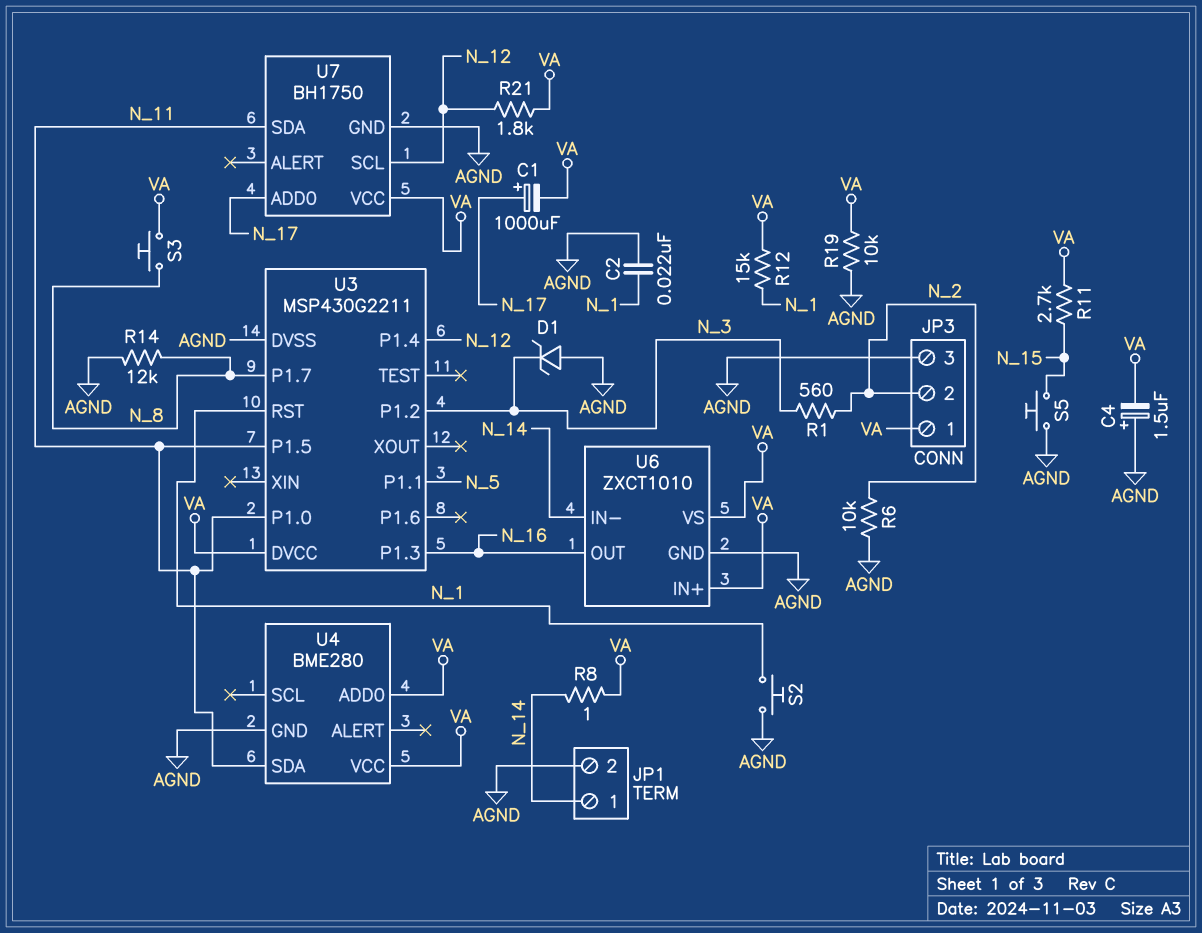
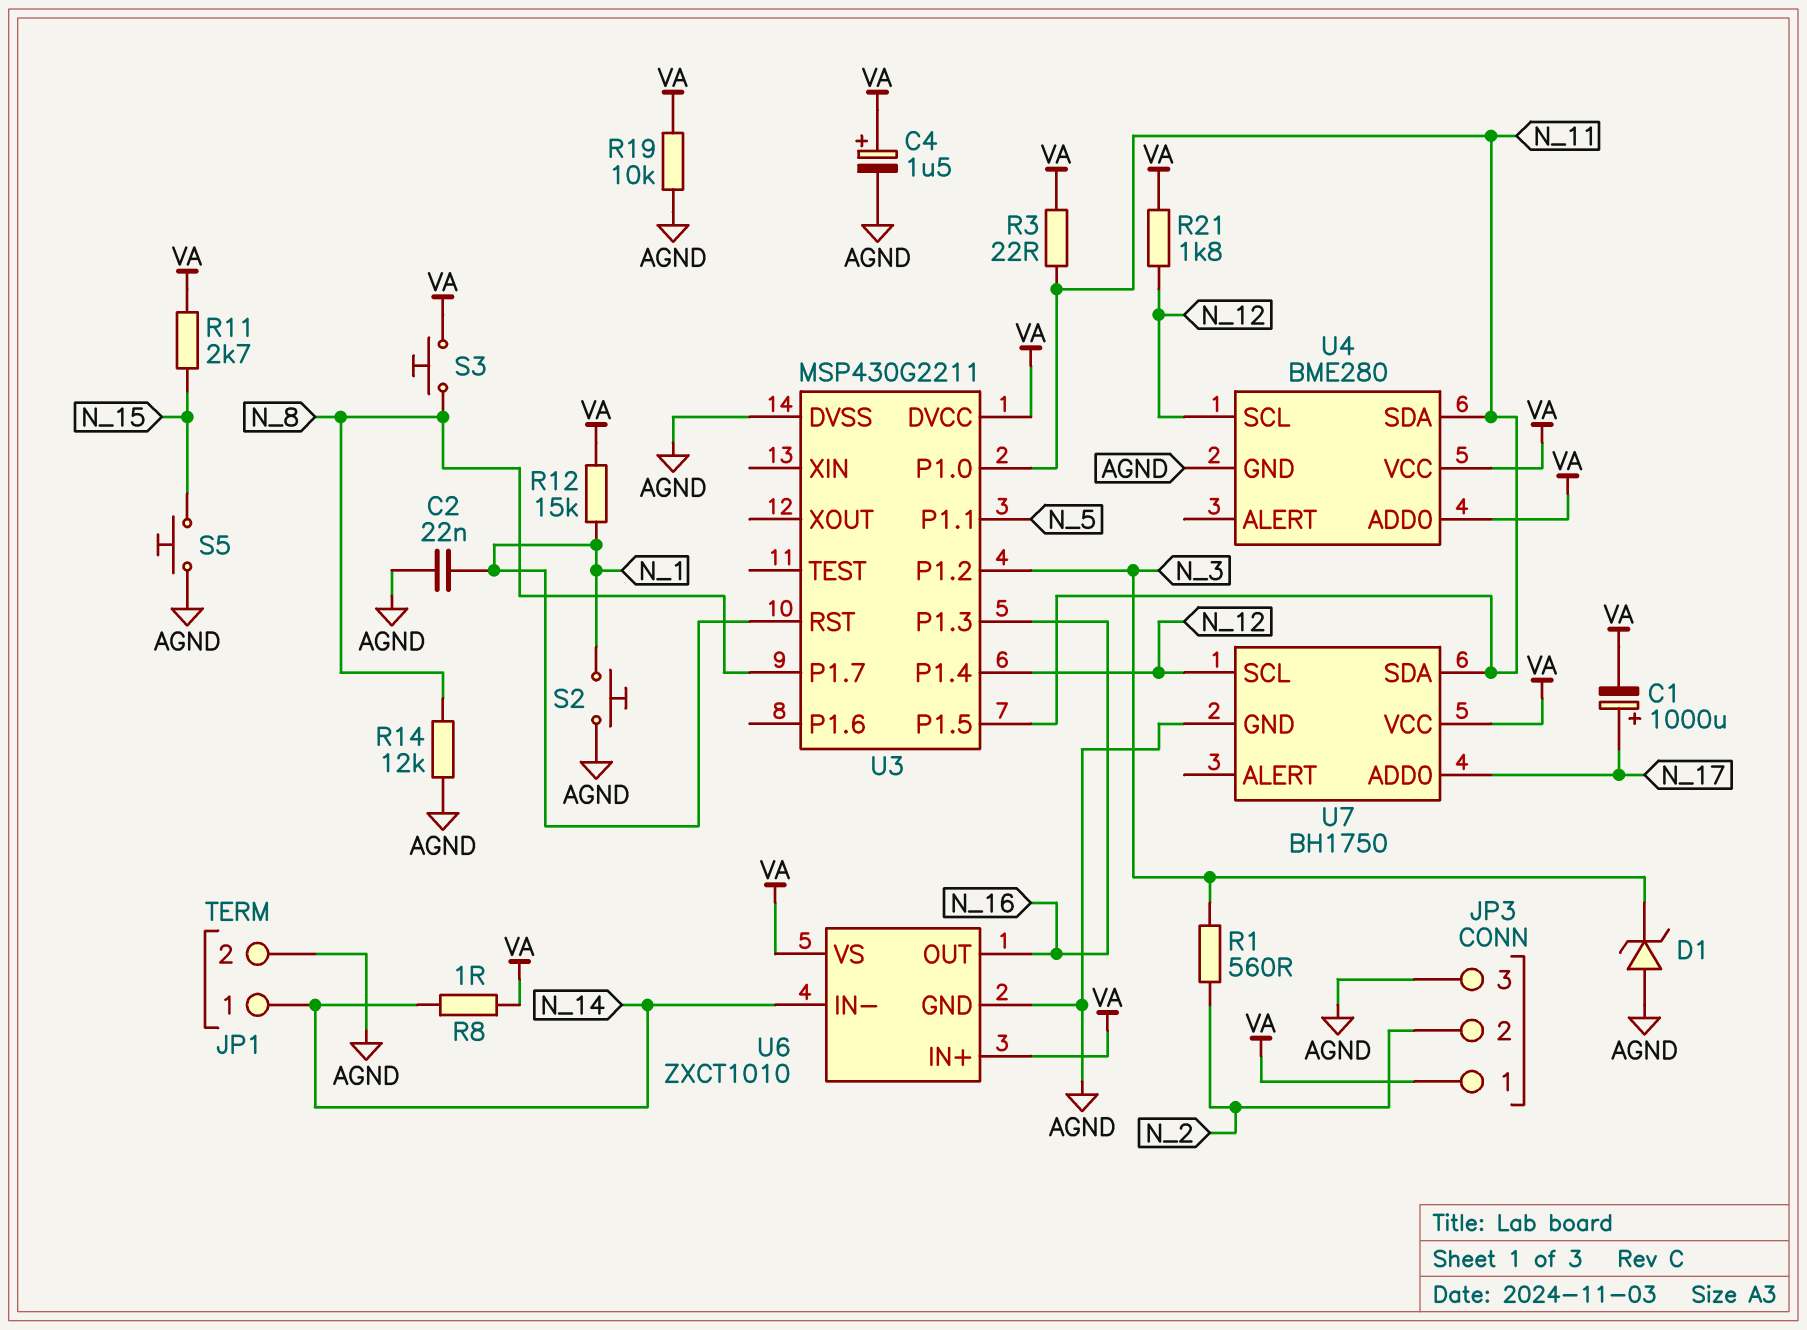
C4: 1.5uF (plus AGND, minus VA) -> 1.5uF (plus VA, minus AGND)
R3: none -> 22 (N_11, VA)
R6: 10k (AGND, N_2) -> none
U4 pin SCL: none -> N_12

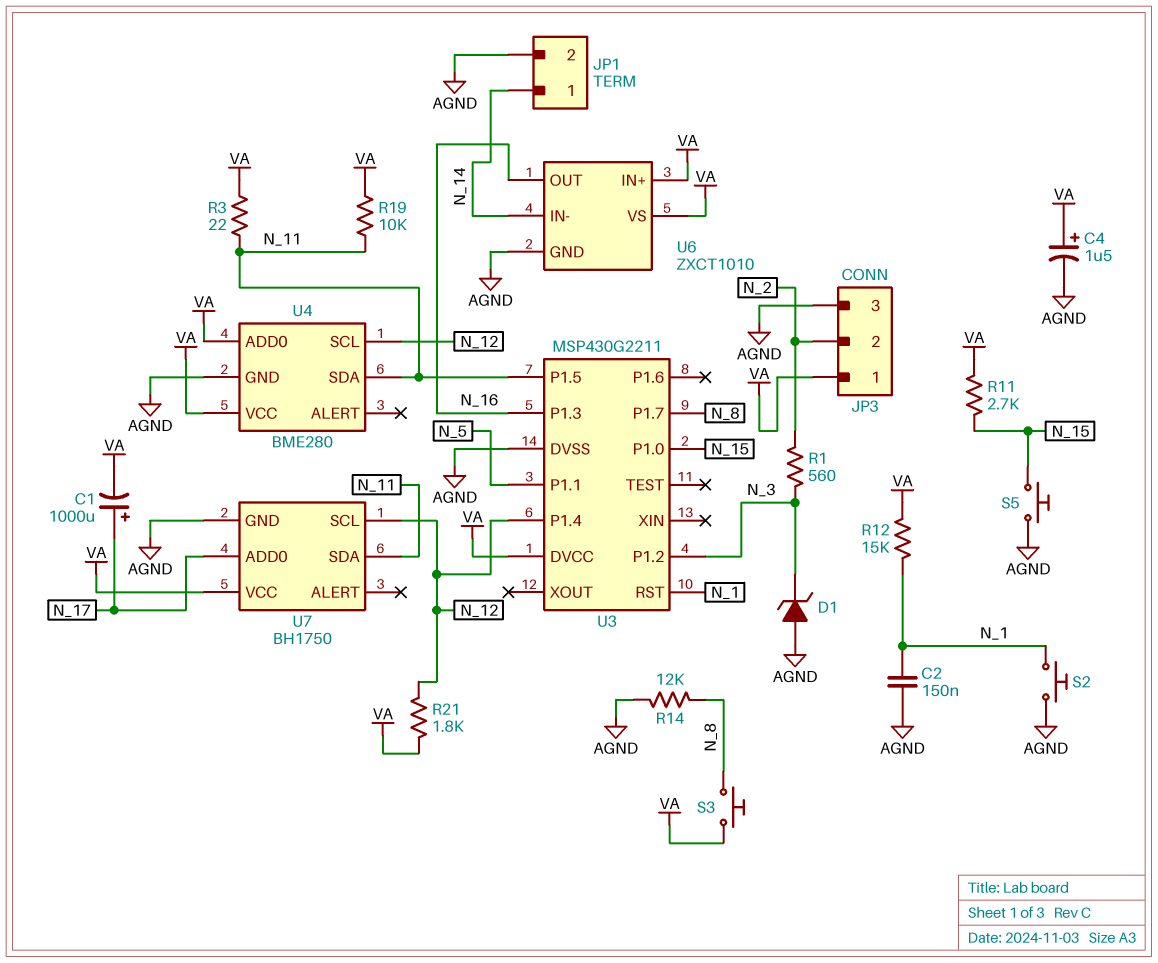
C2: 22nF (AGND, N_1) -> 150nF (AGND, N_1)
R8: 1 (N_14, VA) -> none
R19: 10k (AGND, VA) -> 10k (N_11, VA)
U3 pin P1.0: N_11 -> N_15

